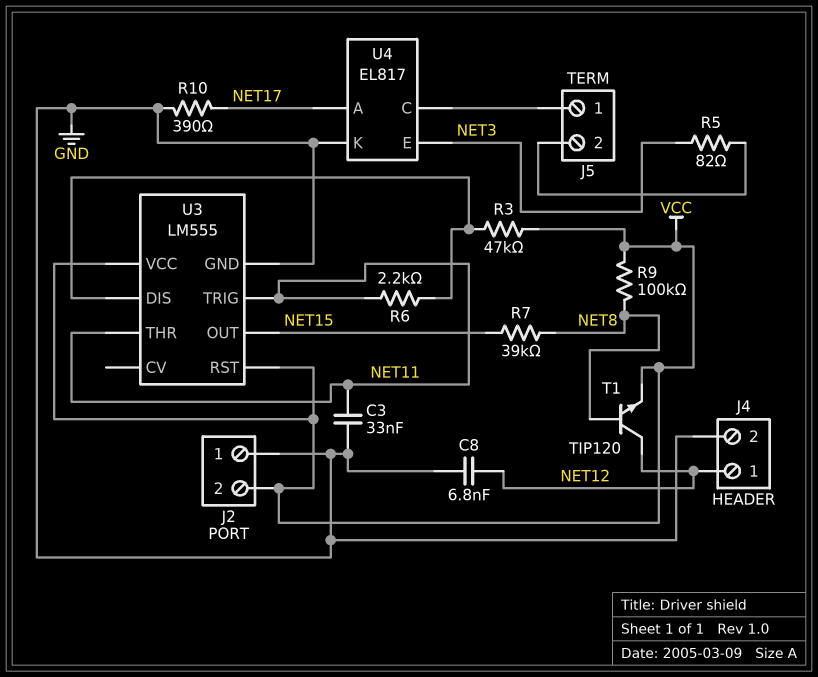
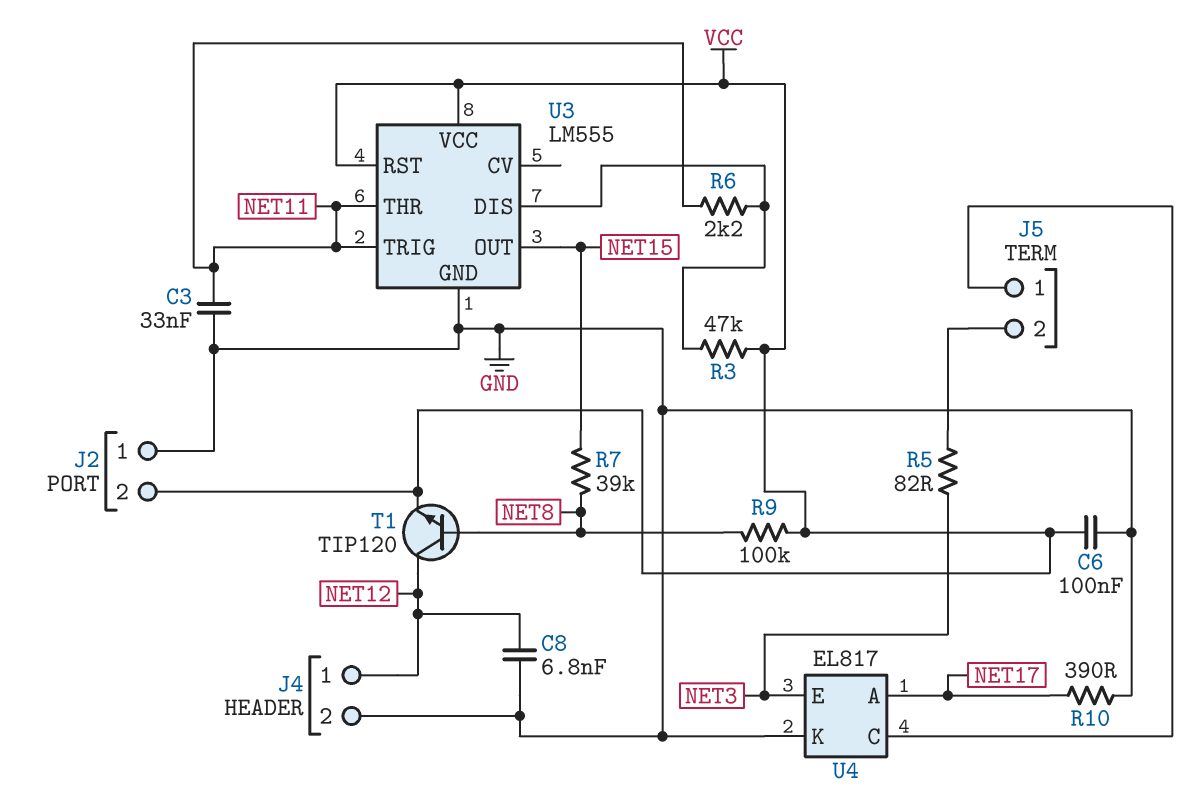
C6: none -> 100nF (GND, VCC)

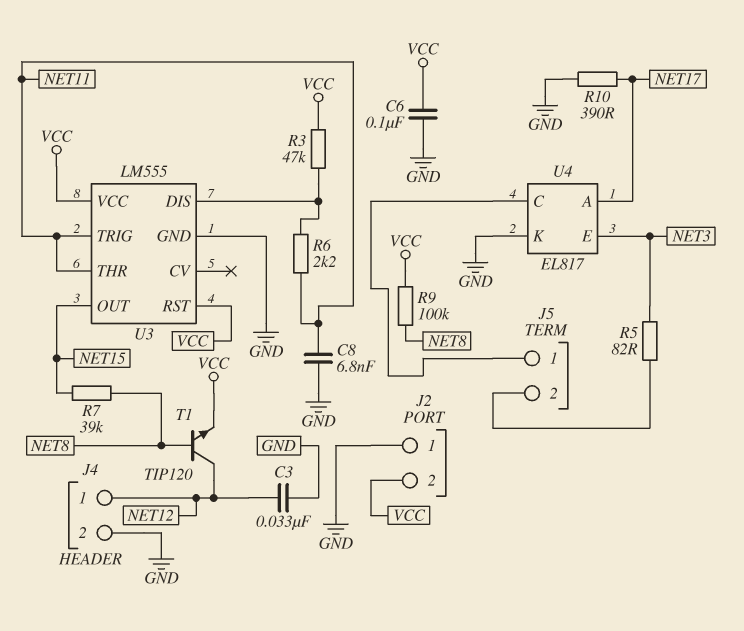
C3: 33nF (GND, NET11) -> 33nF (GND, NET12)
C8: 6.8nF (GND, NET12) -> 6.8nF (GND, NET11)

